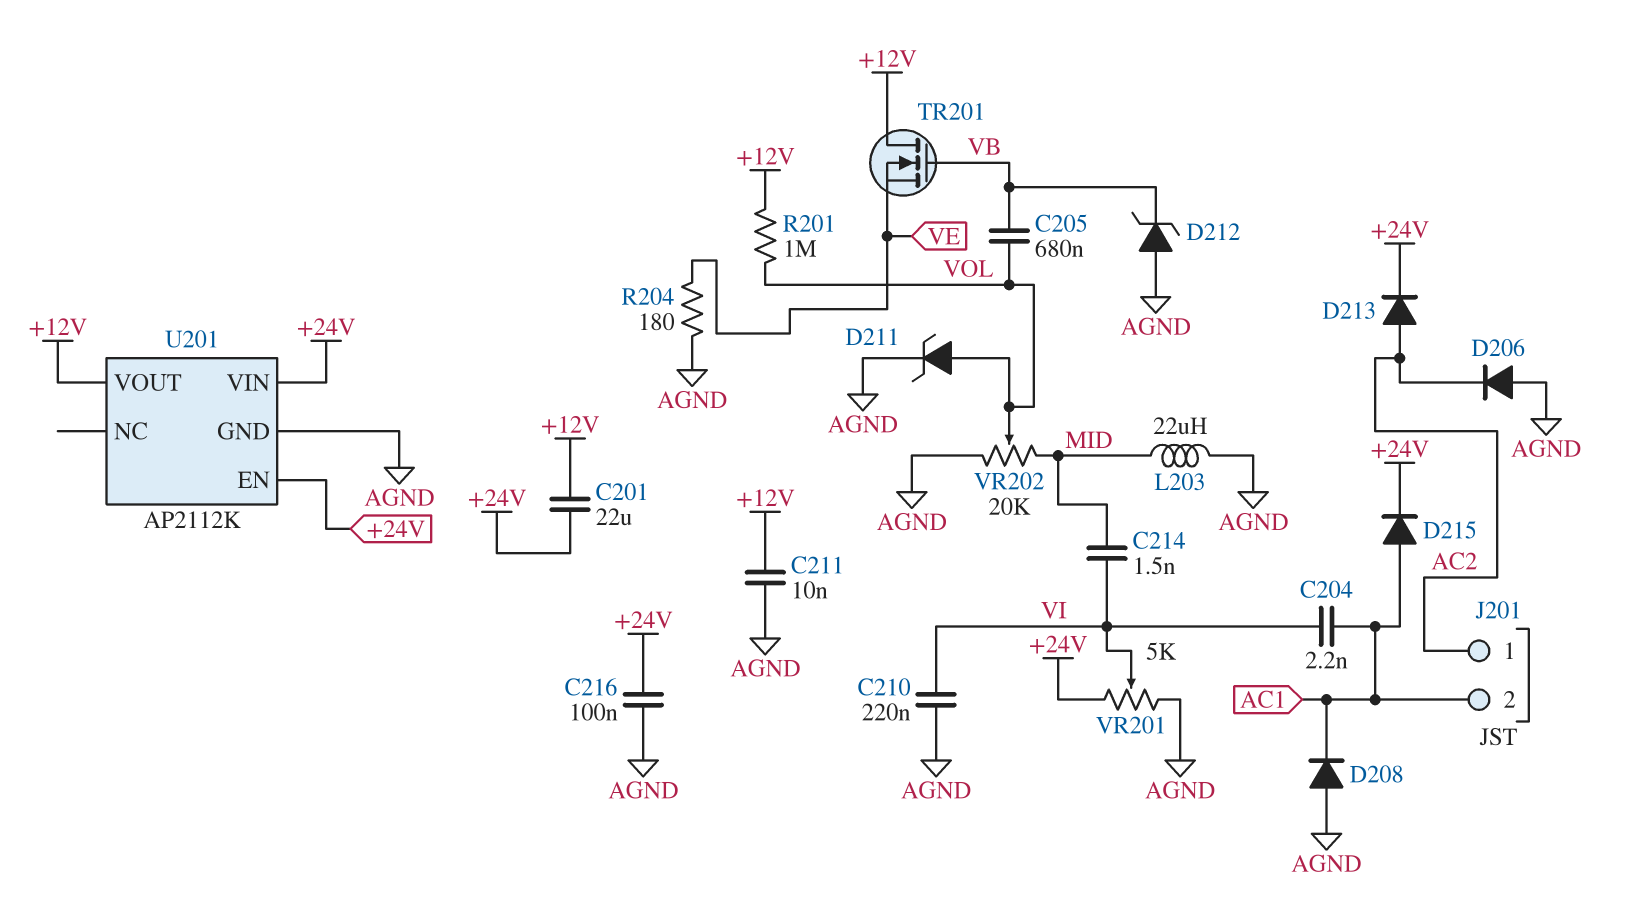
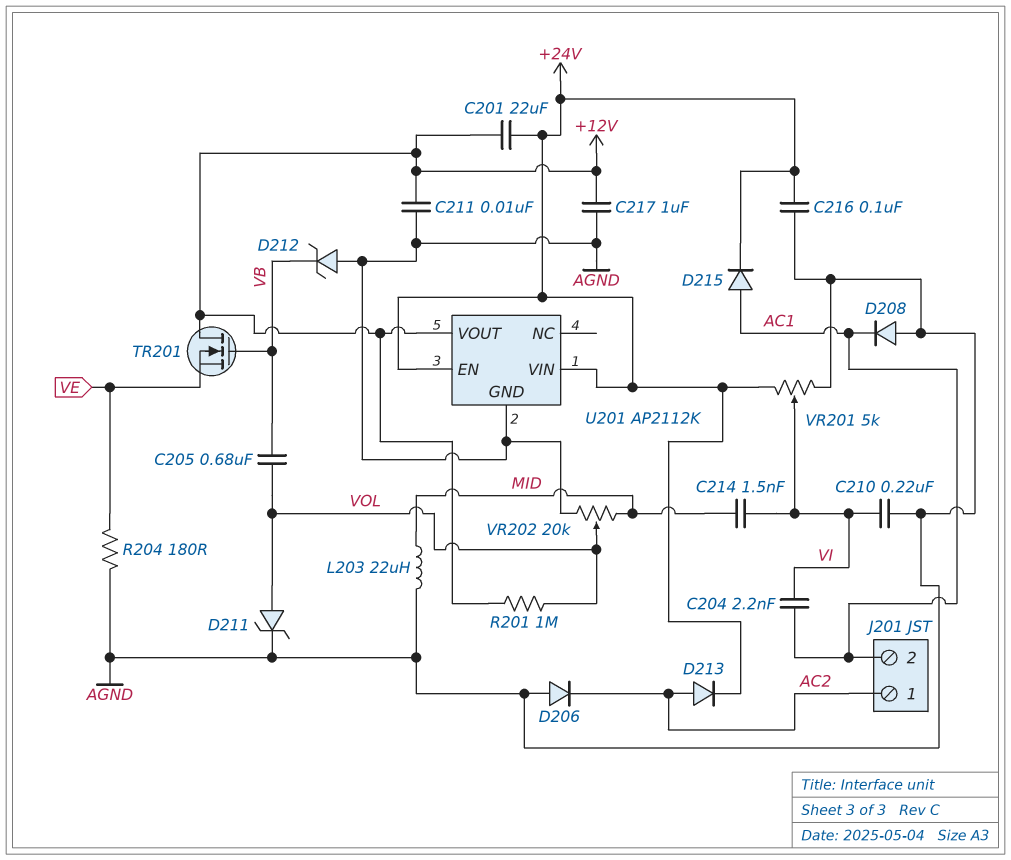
C217: none -> 1uF (+12V, AGND)

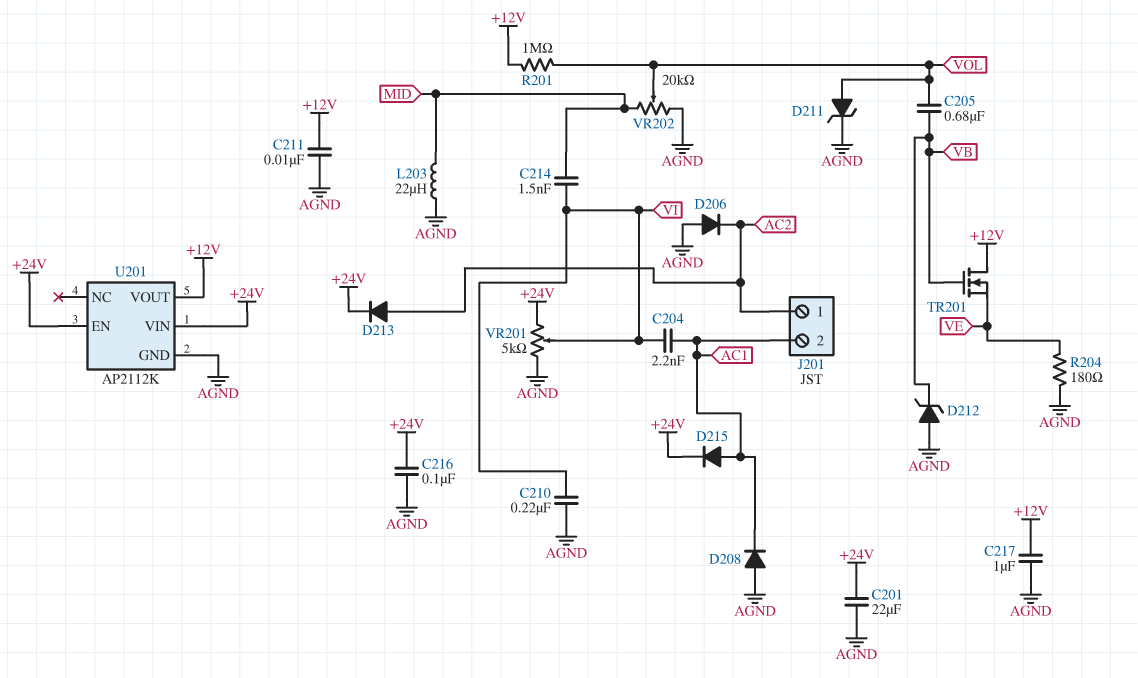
C201: 22uF (+12V, +24V) -> 22uF (+24V, AGND)

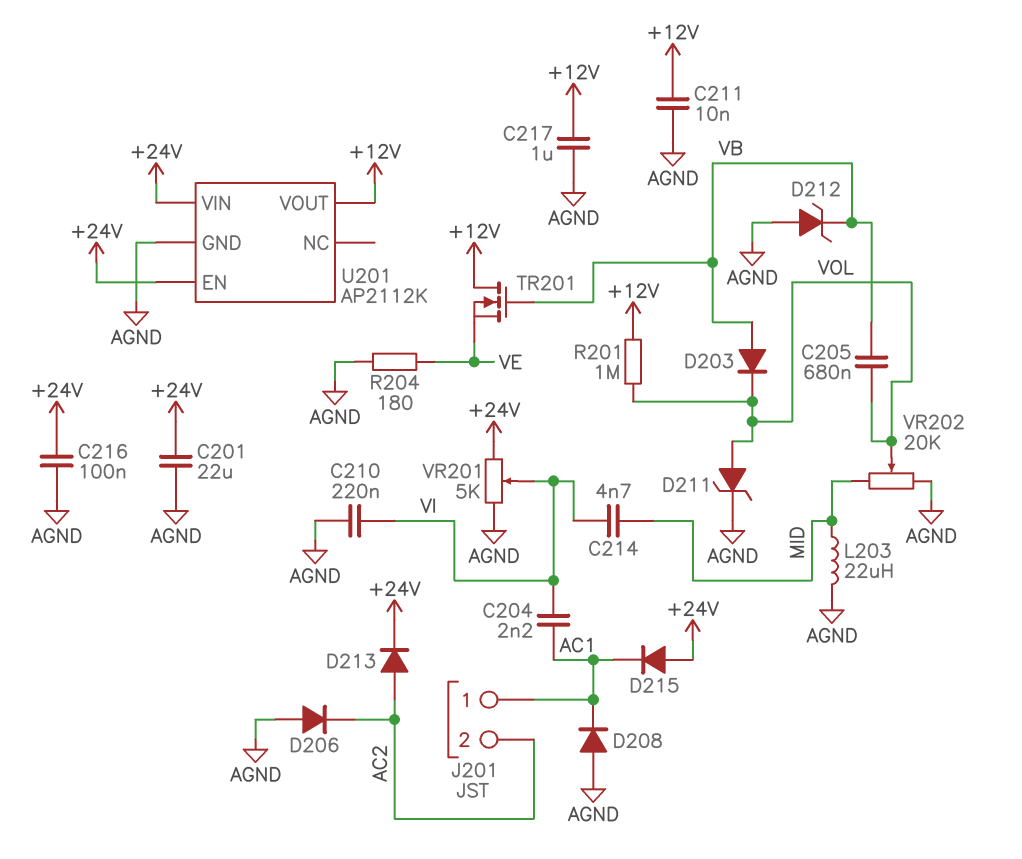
C214: 1.5nF (MID, VI) -> 4.7nF (MID, VI)
D203: none -> diode (A VB, K VOL)
D215: diode (A AC1, K +24V) -> diode (A +24V, K AC1)
J201 pin 1: AC2 -> AC1
J201 pin 2: AC1 -> AC2

